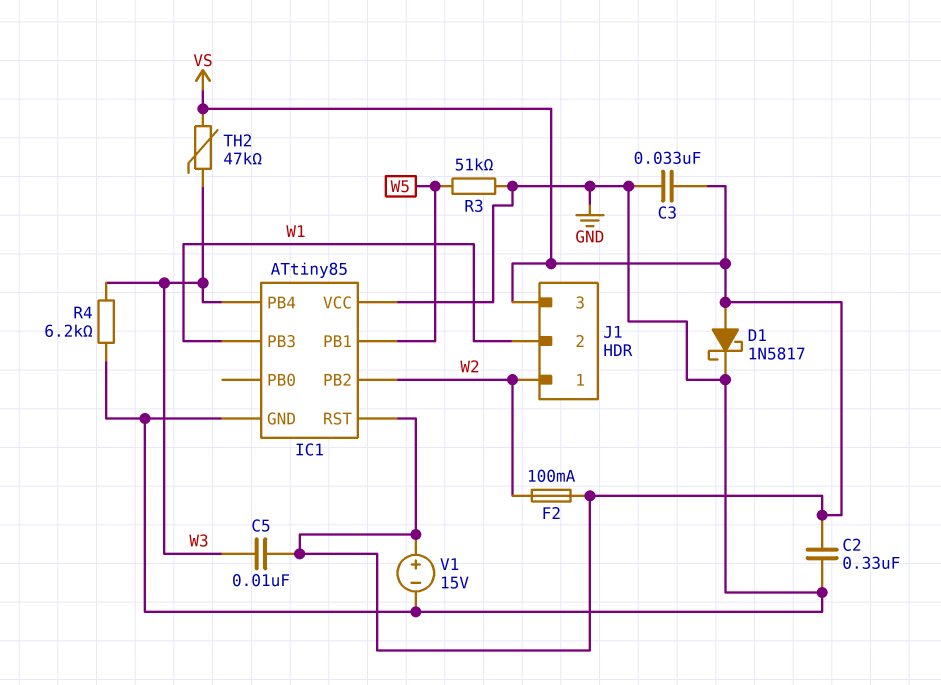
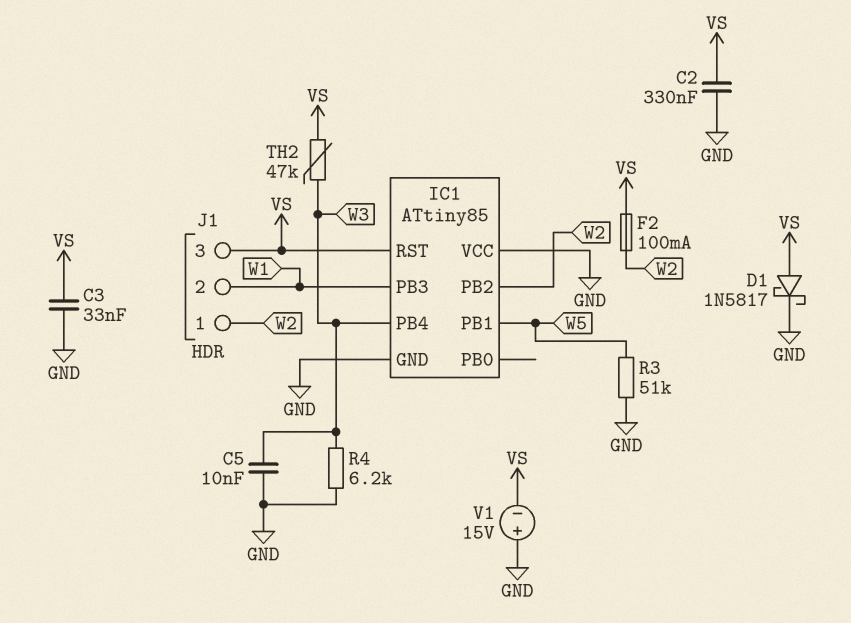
C5: 10nF (VS, W3) -> 10nF (GND, W3)
V1: 15V (plus VS, minus GND) -> 15V (plus GND, minus VS)

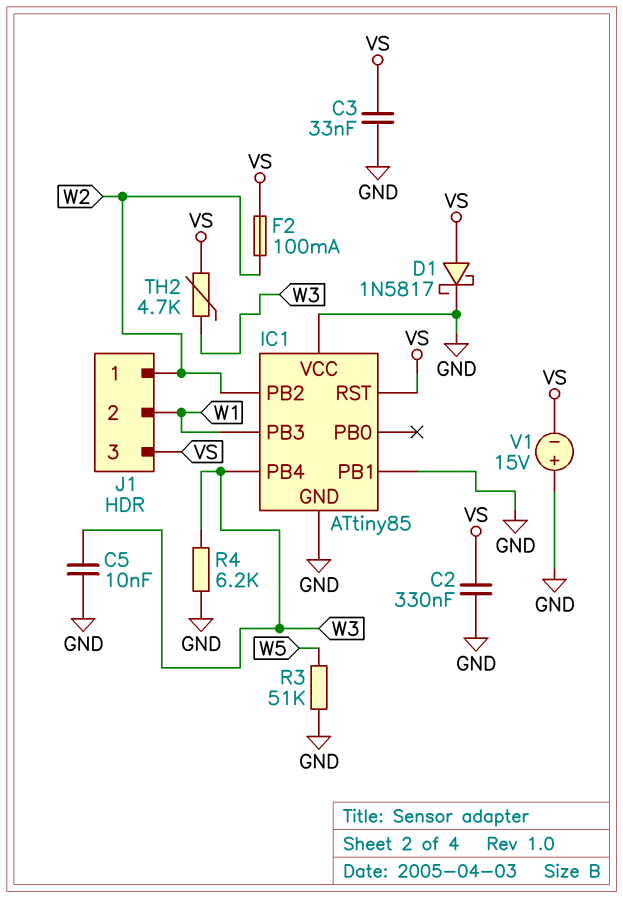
IC1 pin PB1: W5 -> GND
TH2: 47k (VS, W3) -> 4.7k (VS, W3)

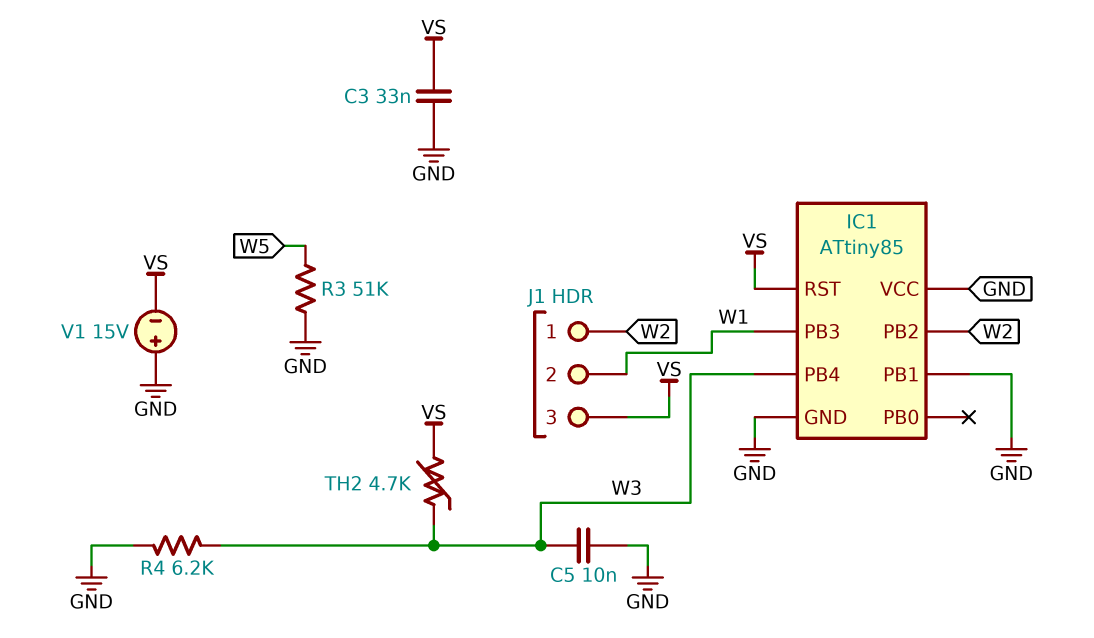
C2: 330nF (GND, VS) -> none
D1: schottky 1N5817 (A VS, K GND) -> none
F2: 100mA (VS, W2) -> none

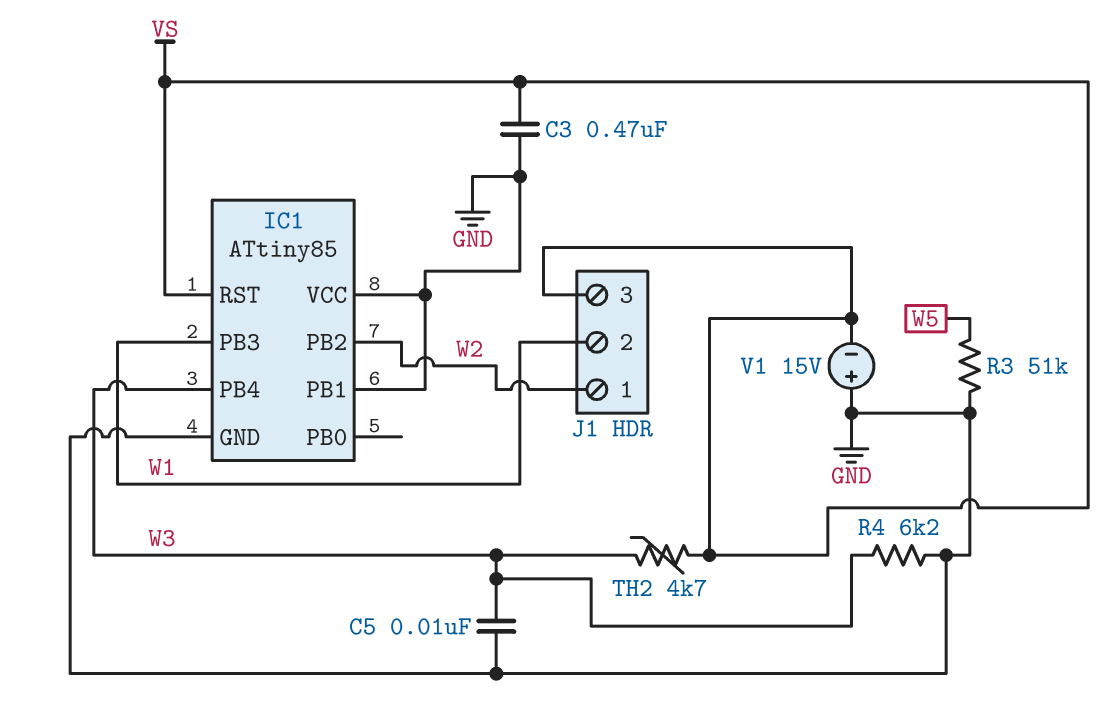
C3: 33nF (GND, VS) -> 470nF (GND, VS)

